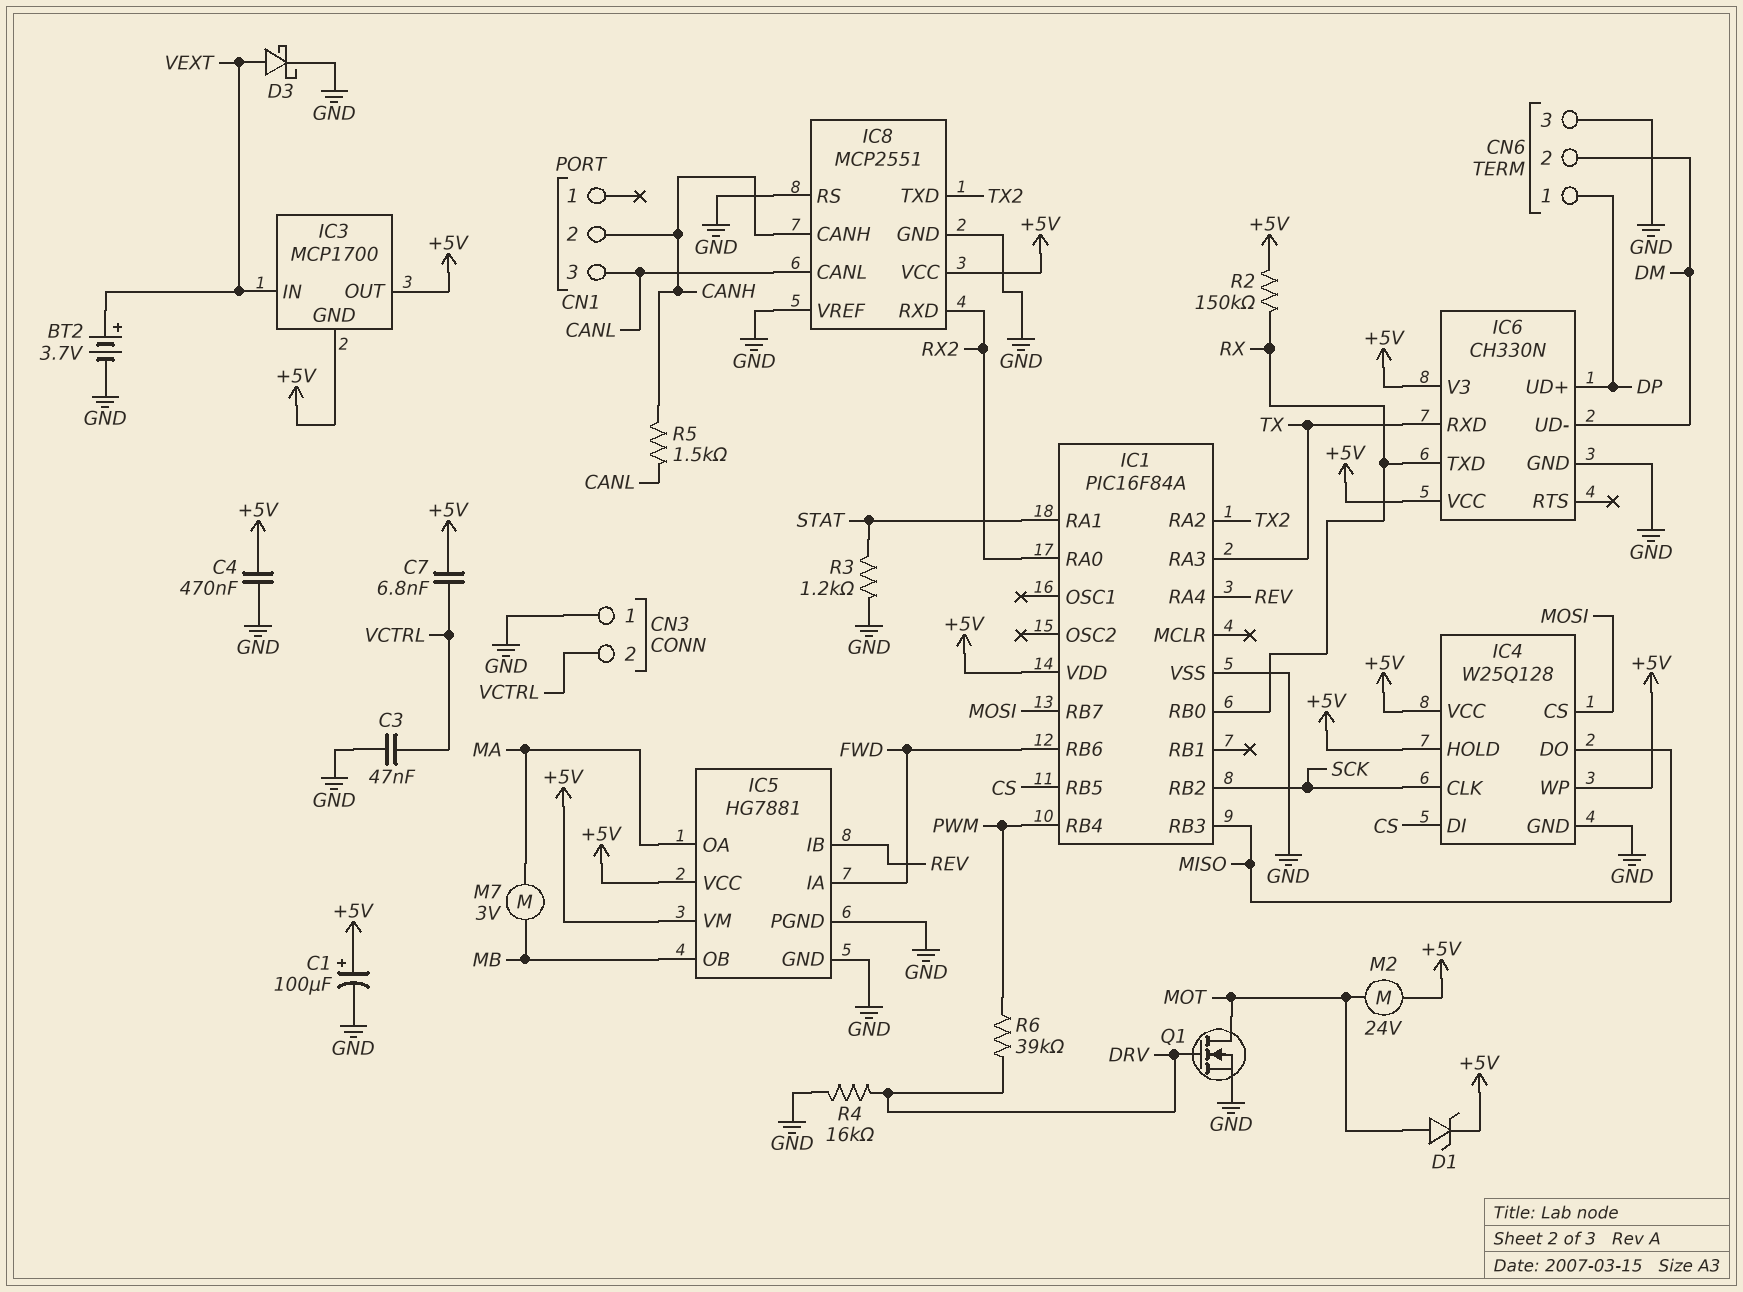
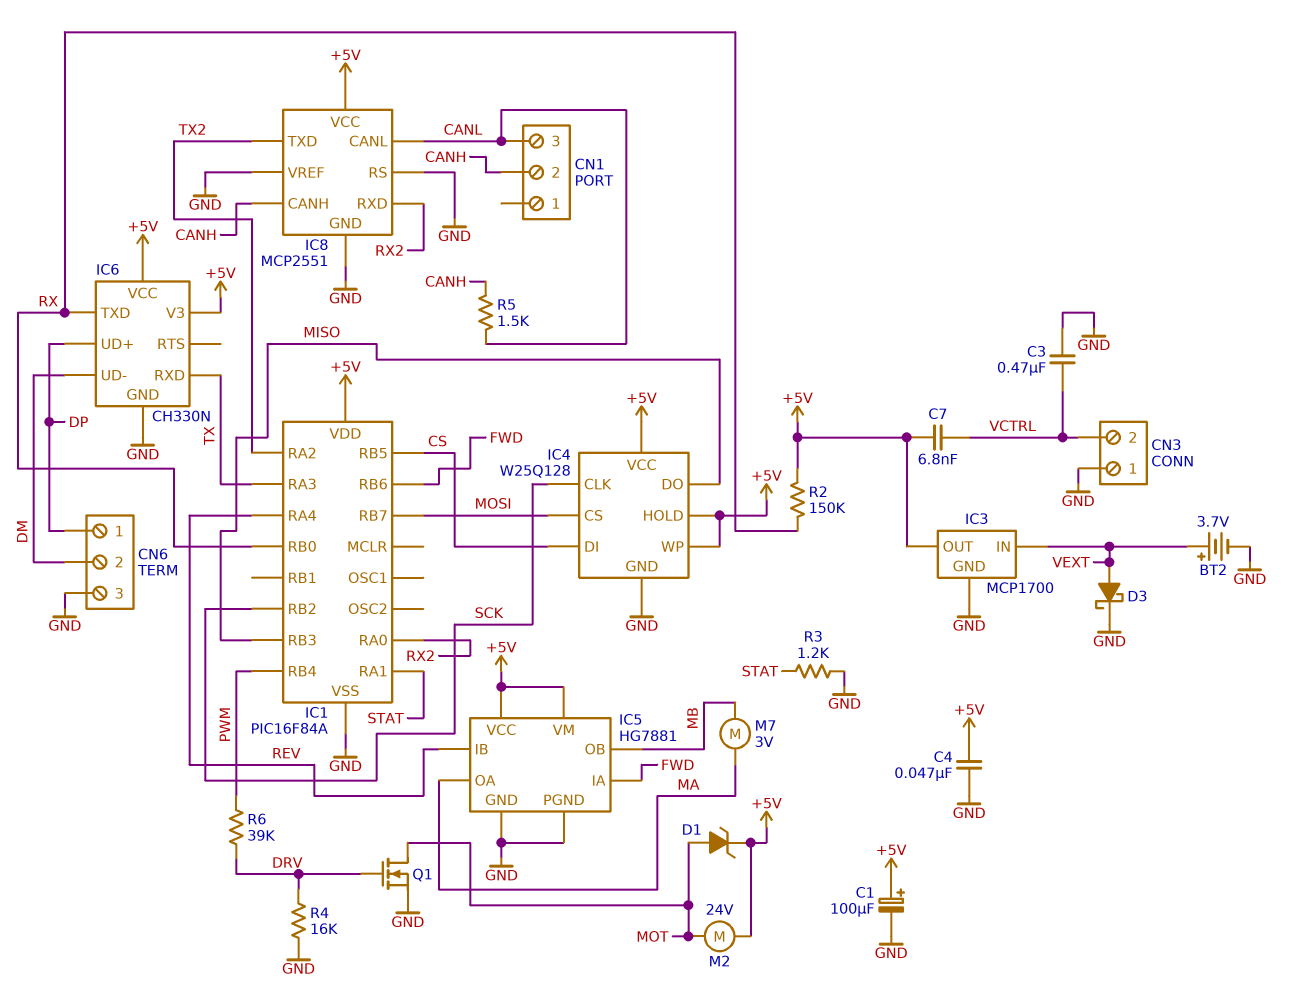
C3: 47nF (GND, VCTRL) -> 470nF (GND, VCTRL)
C4: 470nF (+5V, GND) -> 47nF (+5V, GND)
IC3 pin GND: +5V -> GND

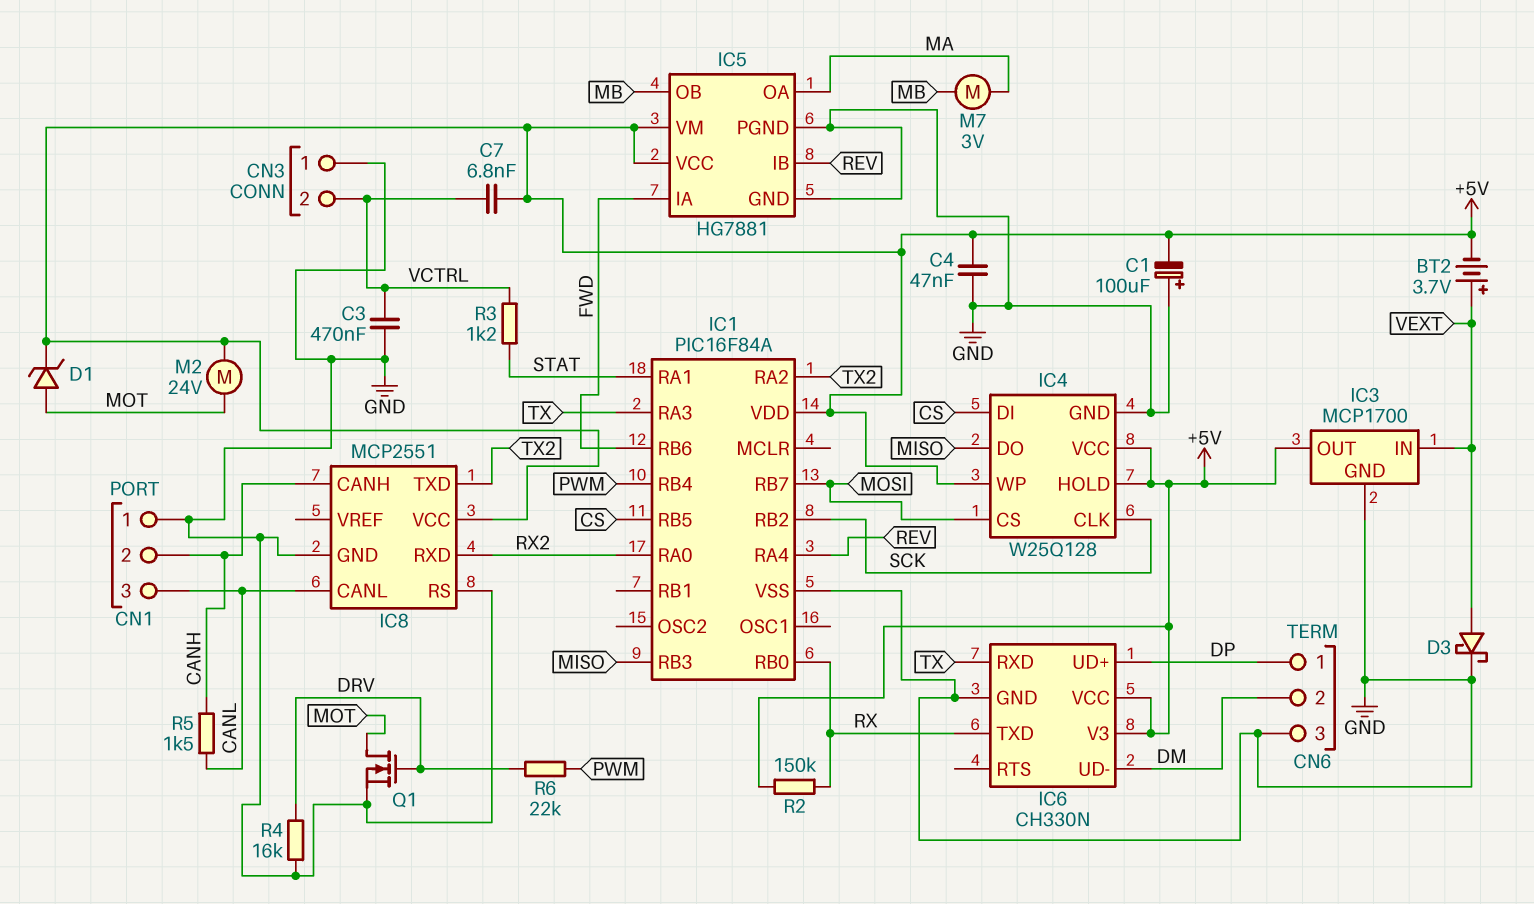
BT2: 3.7V (plus VEXT, minus GND) -> 3.7V (plus VEXT, minus +5V)
C1: 100uF (plus +5V, minus GND) -> 100uF (plus GND, minus +5V)
CN1 pin 1: none -> GND
IC8 pin VREF: GND -> none
R3: 1.2k (GND, STAT) -> 1.2k (STAT, VCTRL)
R6: 39k (DRV, PWM) -> 22k (DRV, PWM)

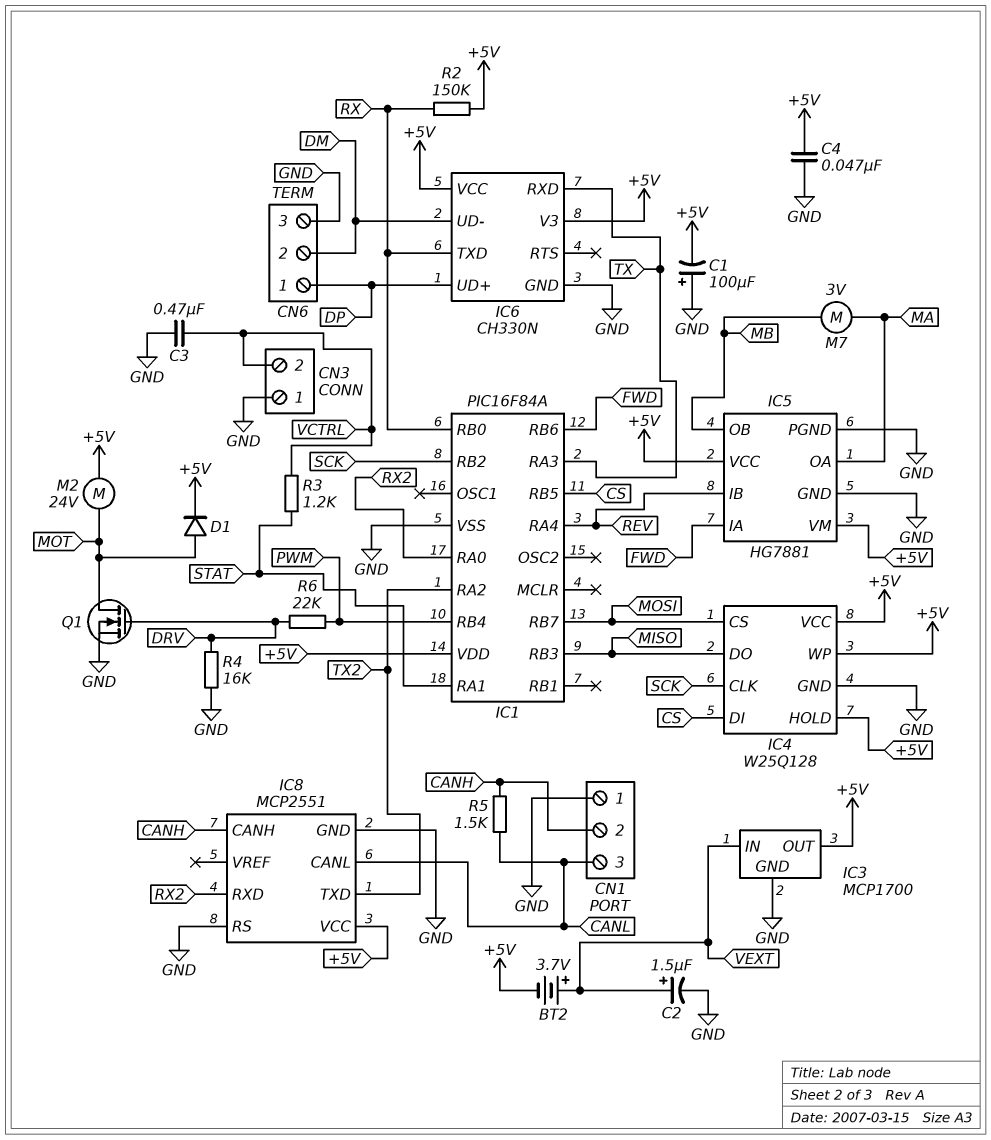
C2: none -> 1.5uF (plus VEXT, minus GND)
C7: 6.8nF (+5V, VCTRL) -> none
D1: zener (A MOT, K +5V) -> diode (A MOT, K +5V)
D3: schottky (A VEXT, K GND) -> none

